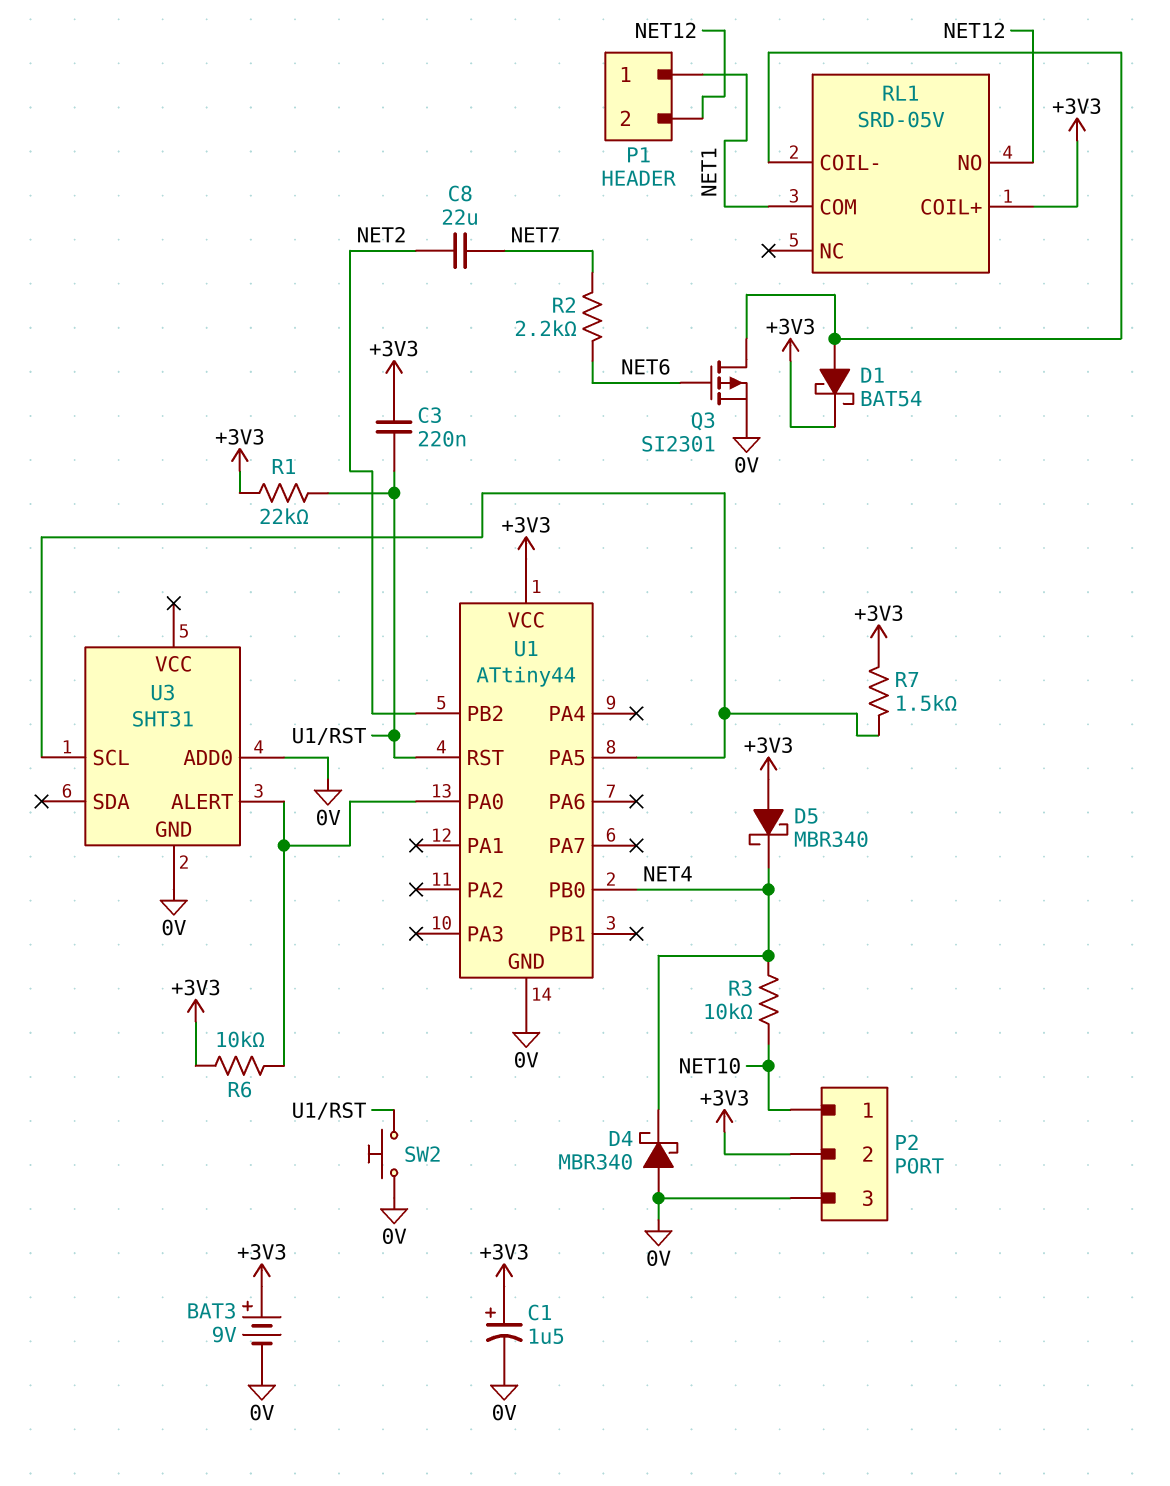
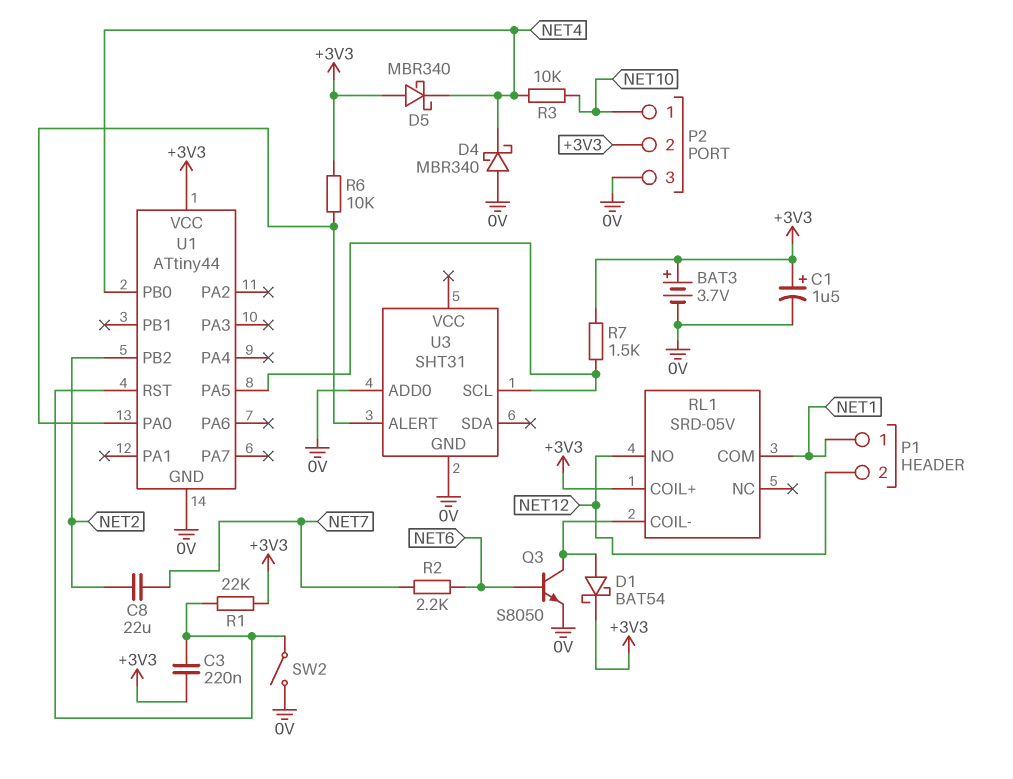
BAT3: 9V (plus +3V3, minus 0V) -> 3.7V (plus +3V3, minus 0V)
Q3: PMOS SI2301 (G NET6, D RL1/COIL-, S 0V) -> NPN S8050 (B NET6, C RL1/COIL-, E 0V)
SW2: button (0V, U1/RST) -> switch (0V, U1/RST)

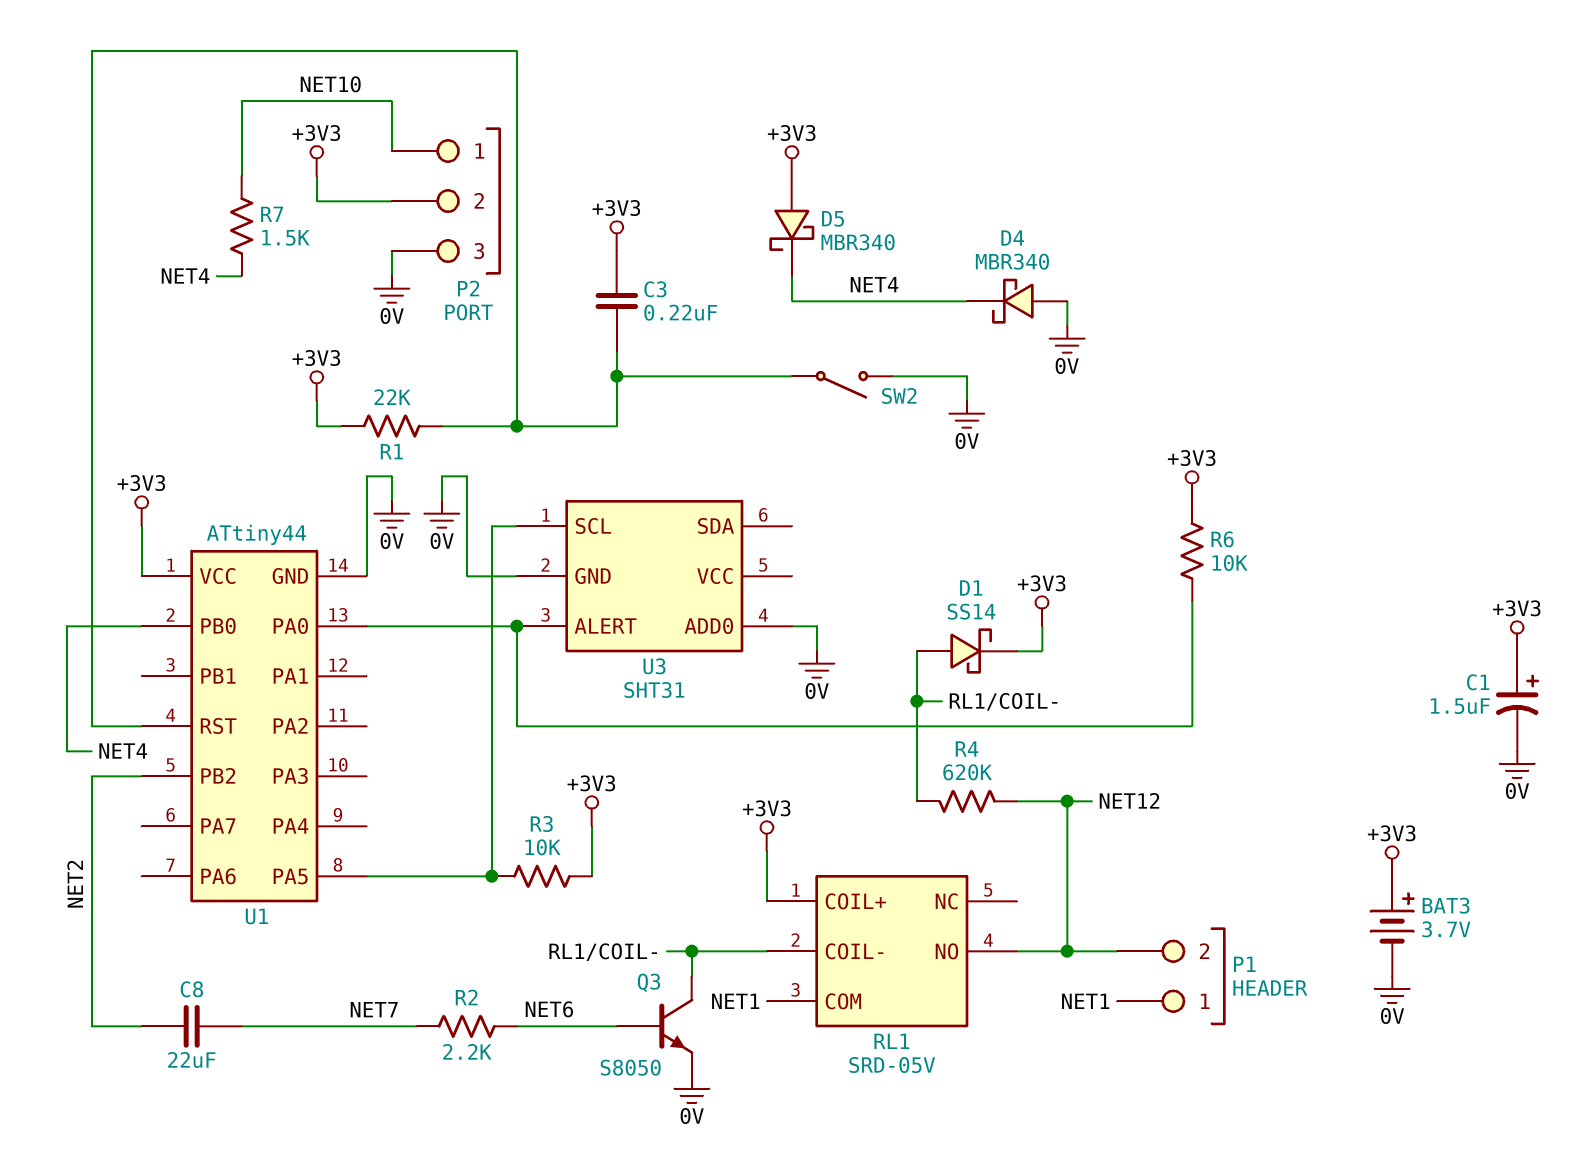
D1: schottky BAT54 (A RL1/COIL-, K +3V3) -> schottky SS14 (A RL1/COIL-, K +3V3)
R3: 10k (NET4, NET10) -> 10k (+3V3, U1/PA5)
R4: none -> 620k (NET12, RL1/COIL-)
R7: 1.5k (+3V3, U1/PA5) -> 1.5k (NET4, NET10)

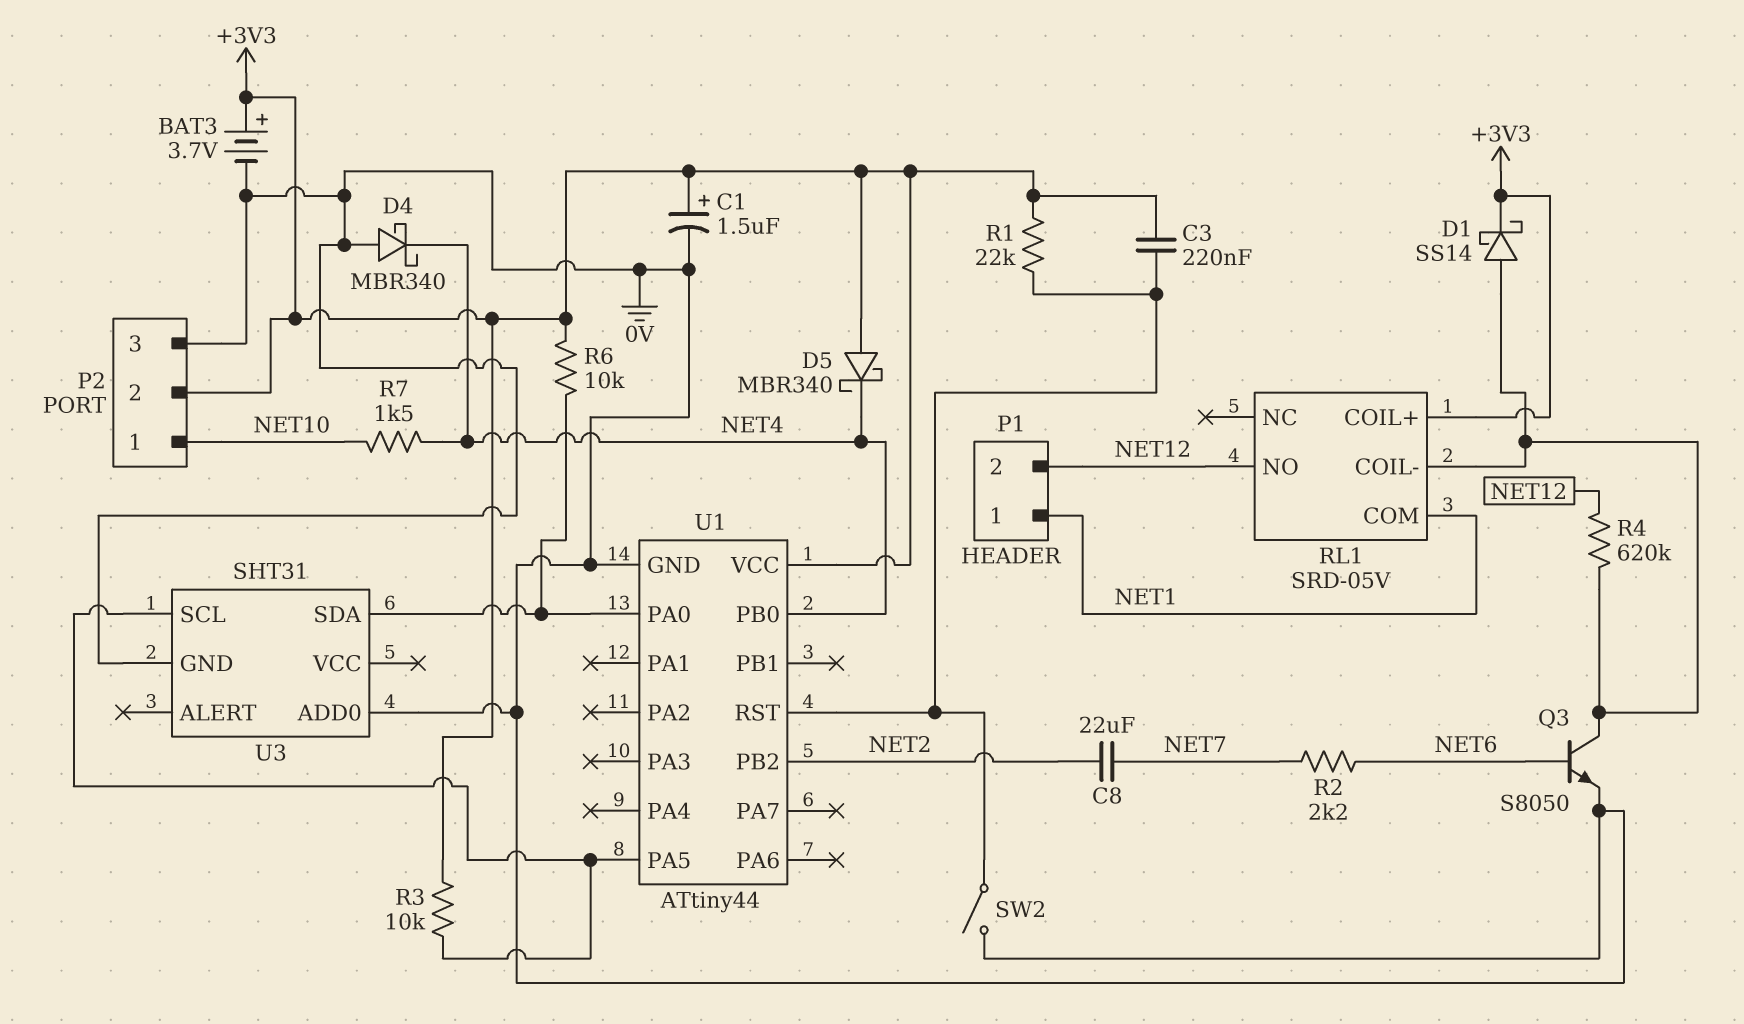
U3 pin ALERT: U1/PA0 -> none
U3 pin SDA: none -> U1/PA0

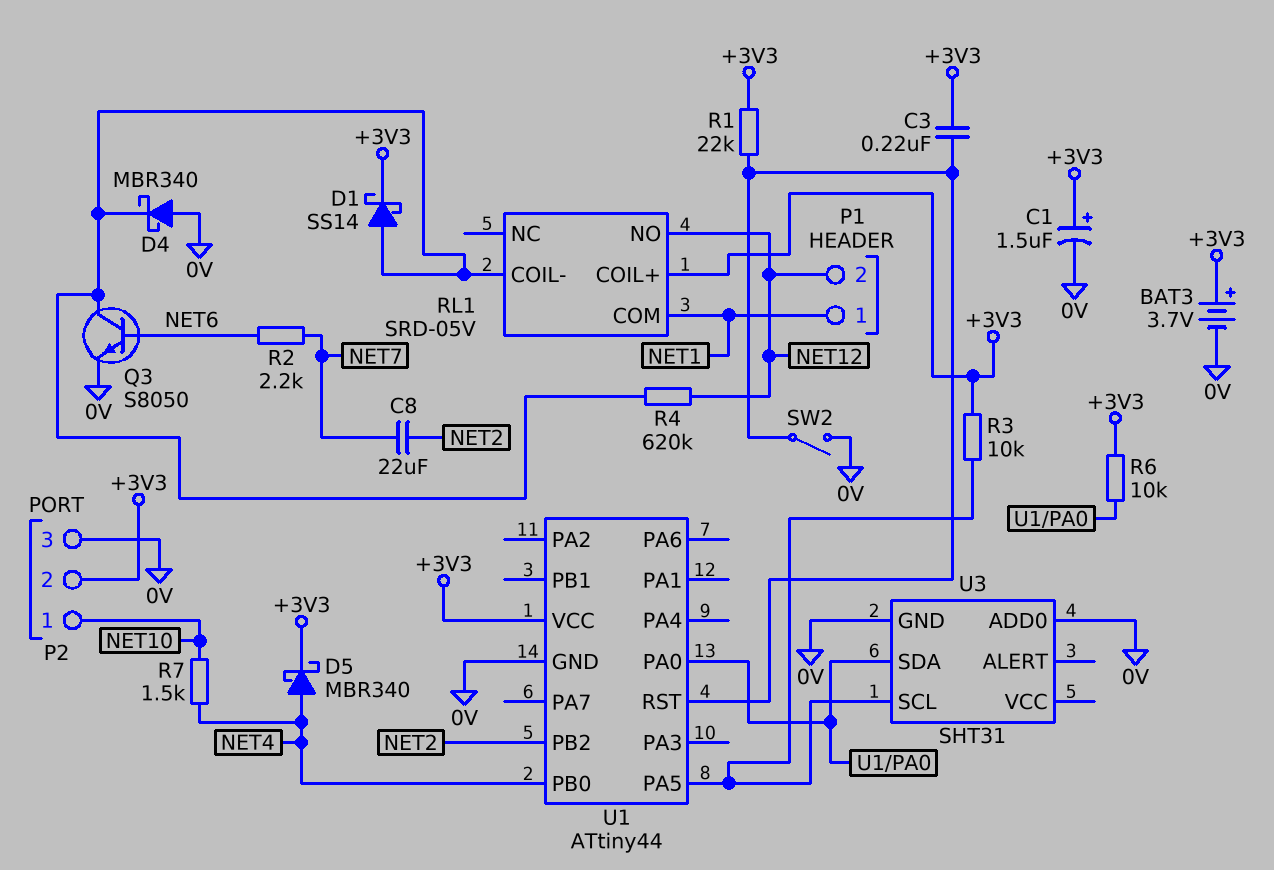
D4: schottky MBR340 (A 0V, K NET4) -> schottky MBR340 (A 0V, K RL1/COIL-)
D5: schottky MBR340 (A +3V3, K NET4) -> schottky MBR340 (A NET4, K +3V3)

